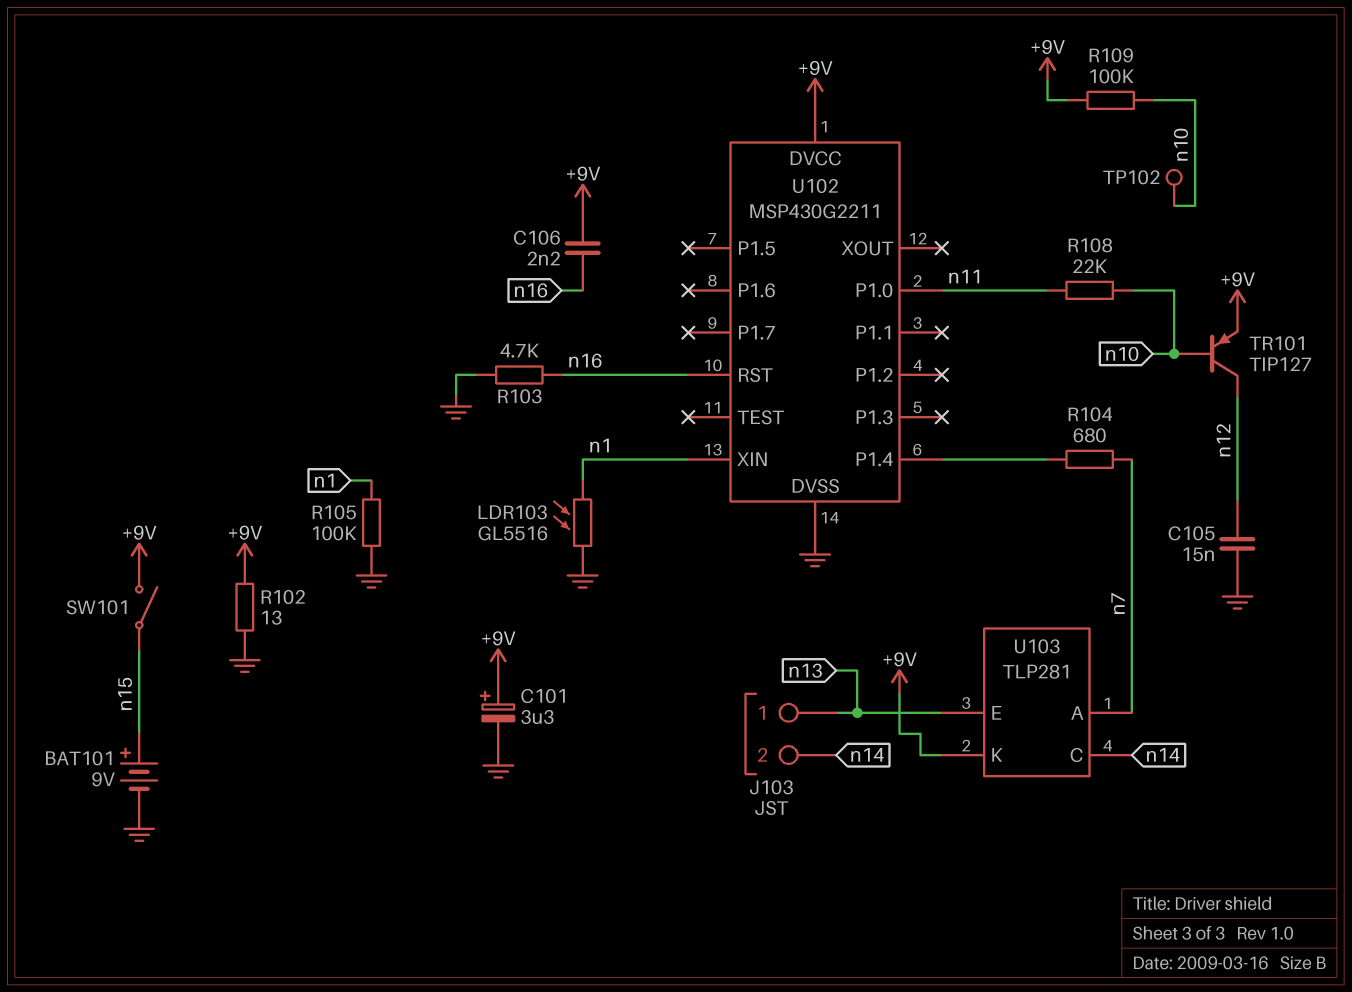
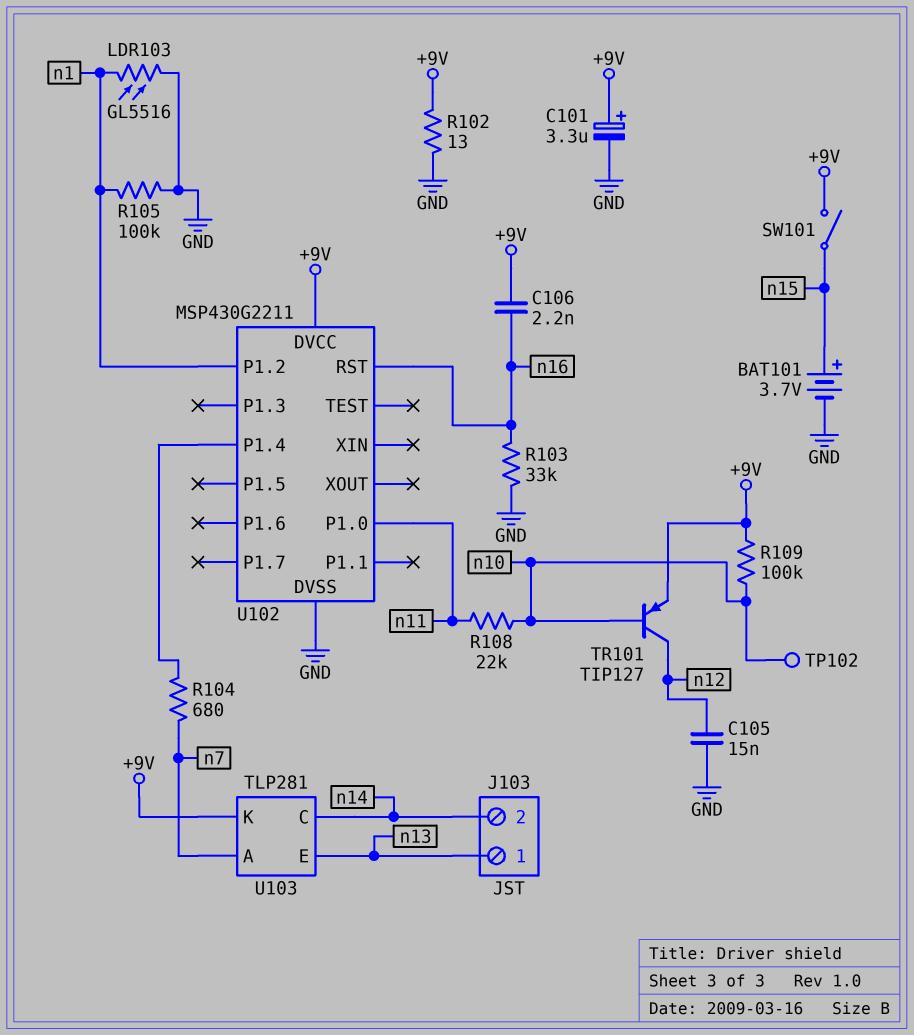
BAT101: 9V (plus n15, minus GND) -> 3.7V (plus n15, minus GND)
R103: 4.7k (GND, n16) -> 33k (GND, n16)
U102 pin P1.2: none -> n1
U102 pin XIN: n1 -> none

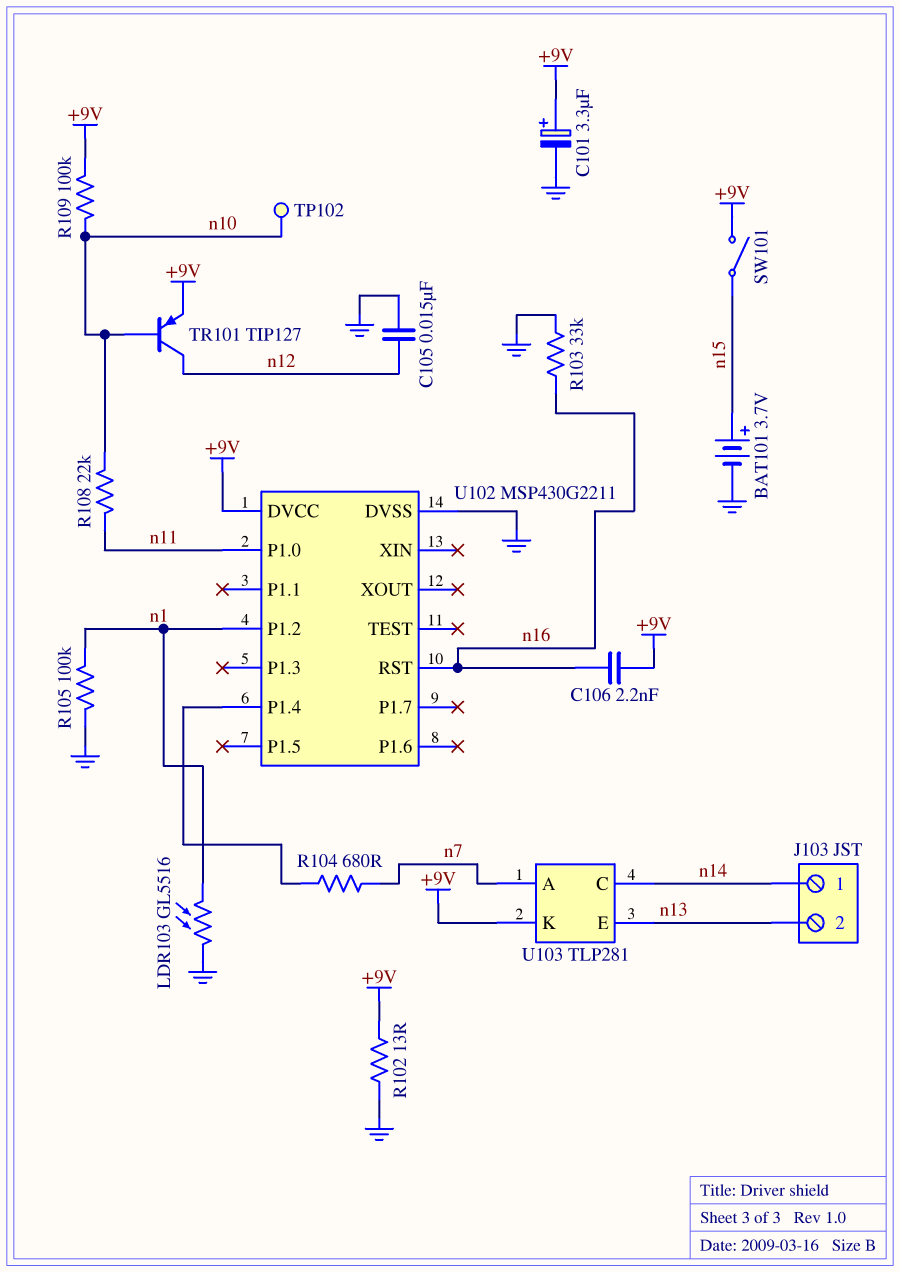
J103 pin 1: n13 -> n14
J103 pin 2: n14 -> n13

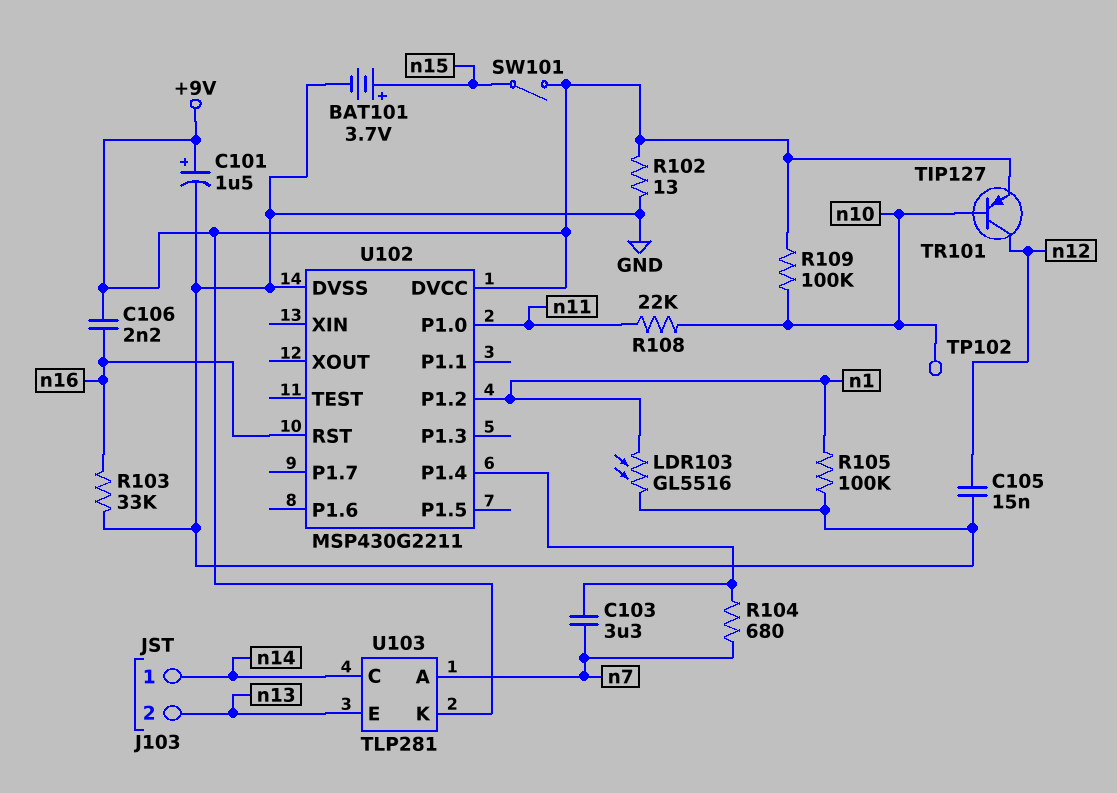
C101: 3.3uF (plus +9V, minus GND) -> 1.5uF (plus +9V, minus GND)
C103: none -> 3.3uF (U102/P1.4, n7)

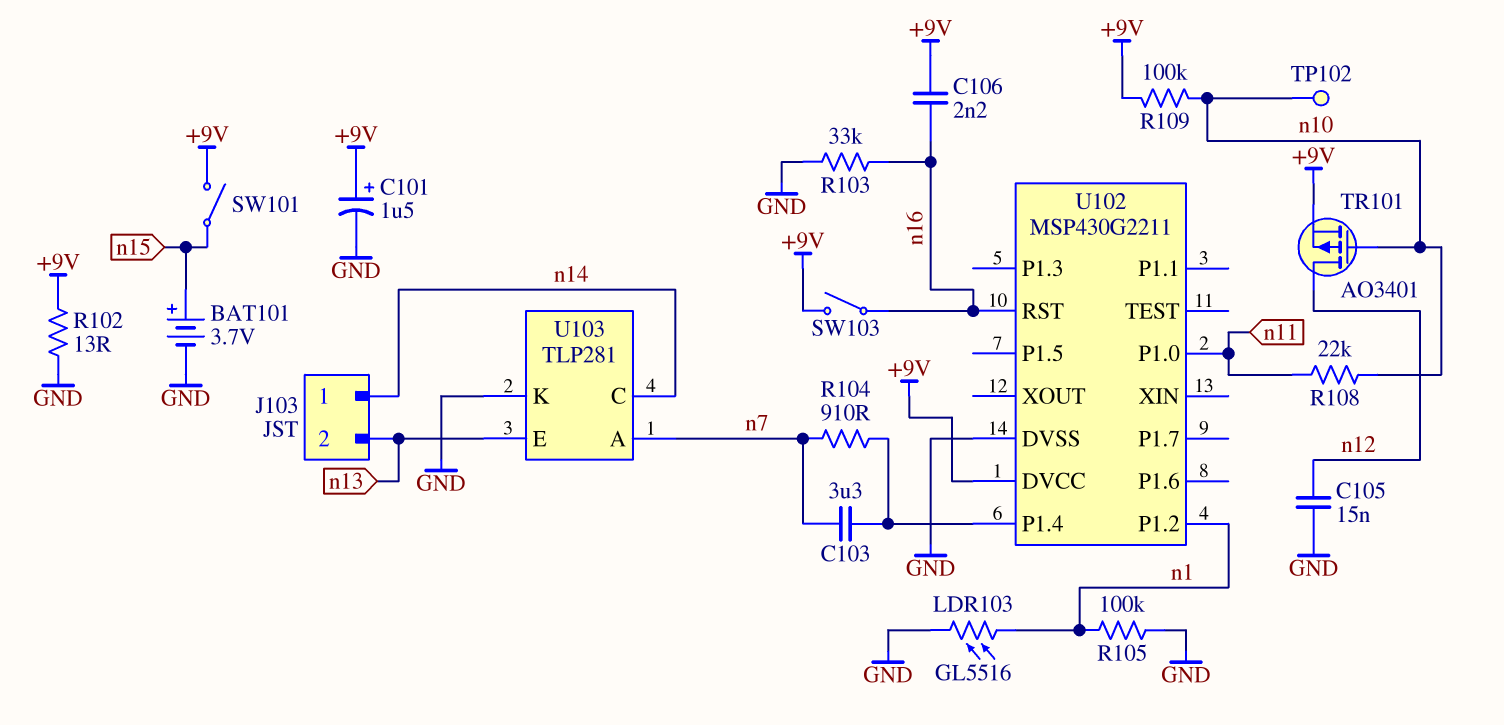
R104: 680 (U102/P1.4, n7) -> 910 (U102/P1.4, n7)
SW103: none -> switch (+9V, n16)
TR101: PNP TIP127 (B n10, C n12, E +9V) -> PMOS AO3401 (G n10, D n12, S +9V)
U103 pin K: +9V -> GND

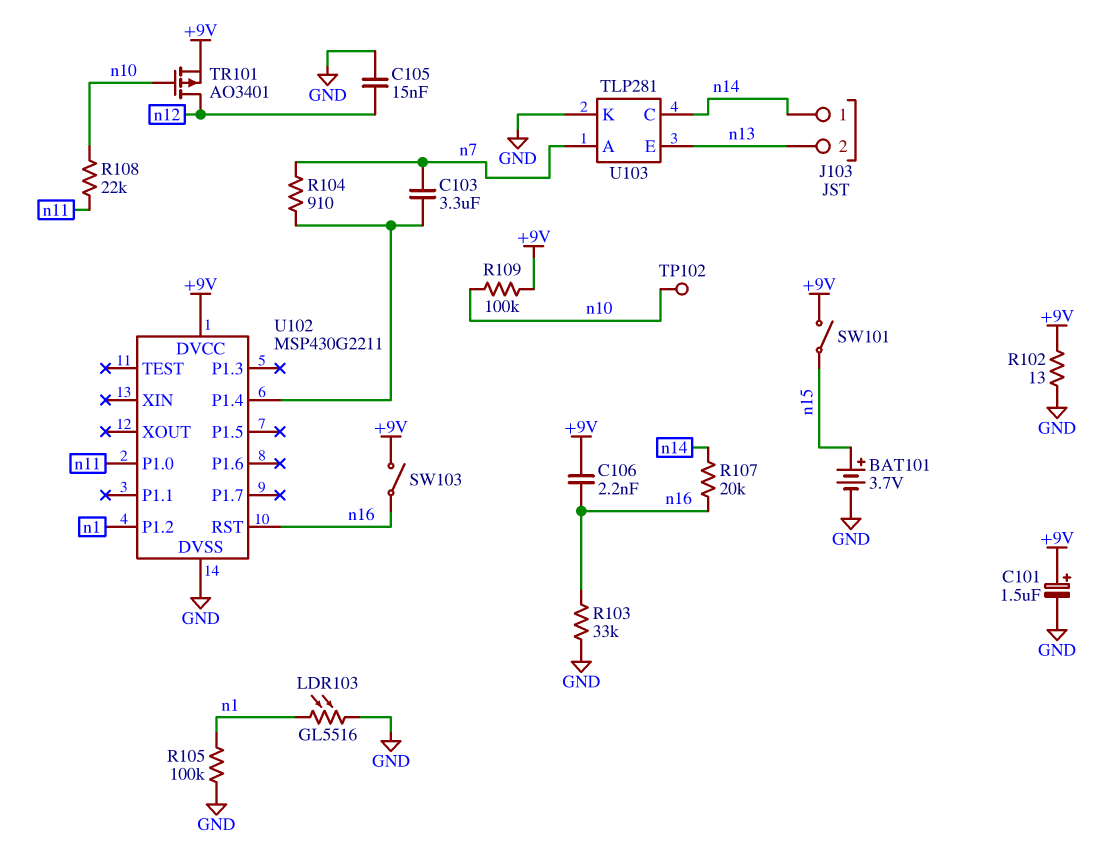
R107: none -> 20k (n14, n16)

